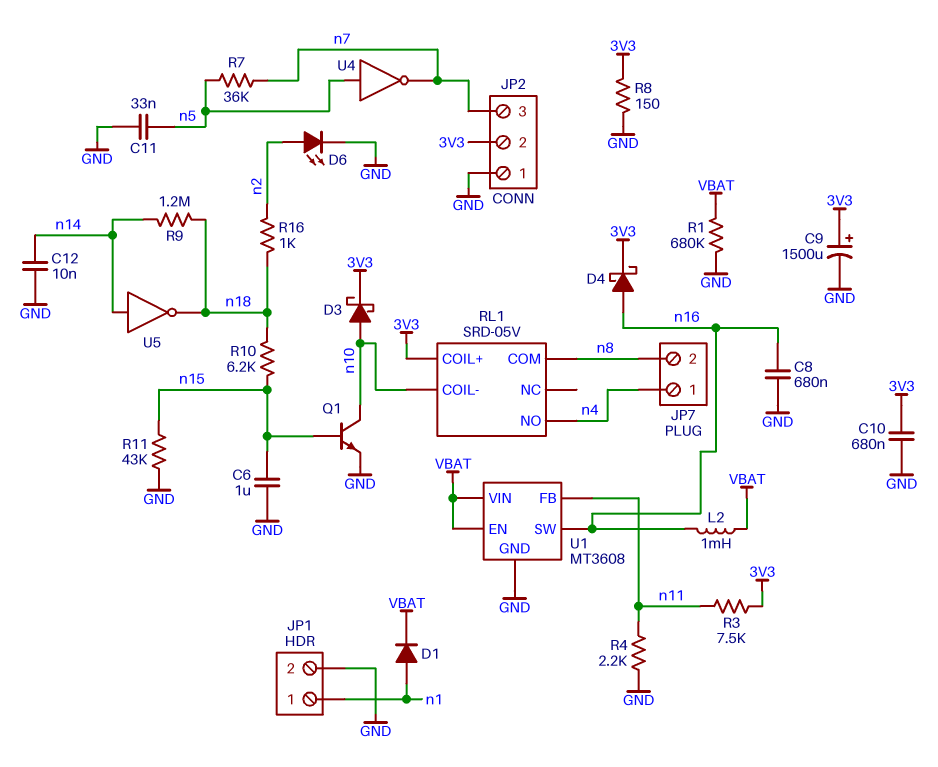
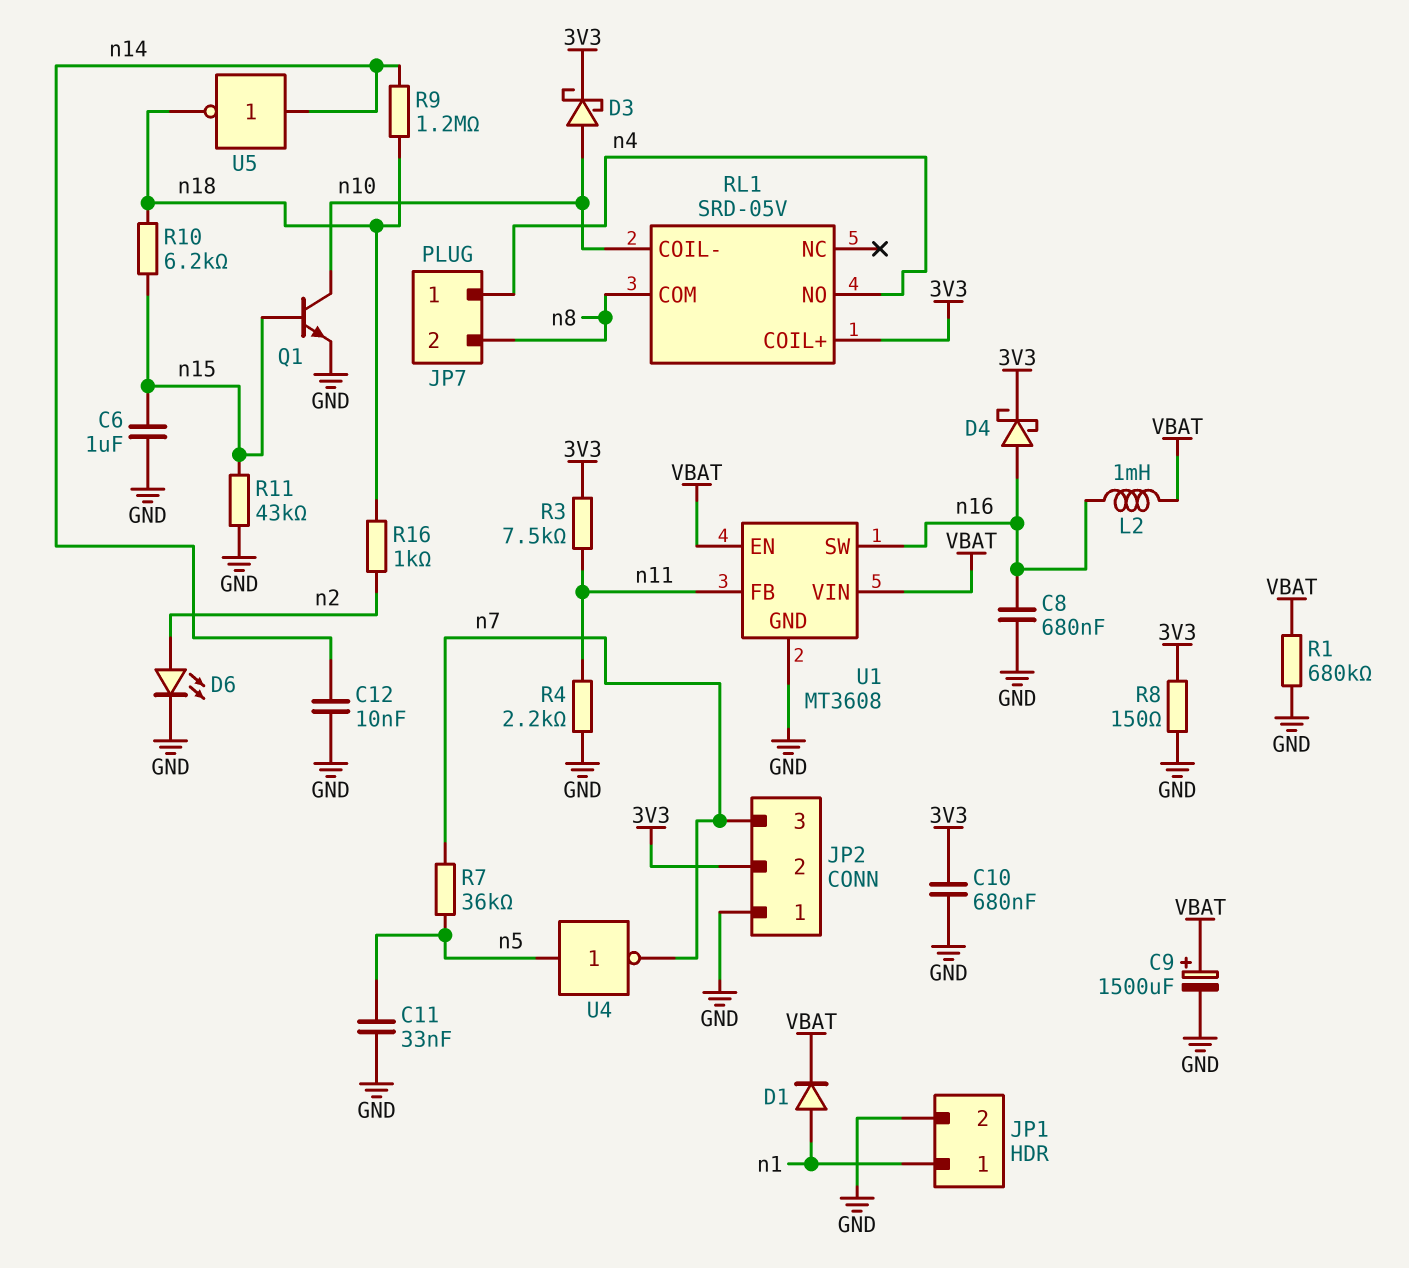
C9: 1500uF (plus 3V3, minus GND) -> 1500uF (plus VBAT, minus GND)

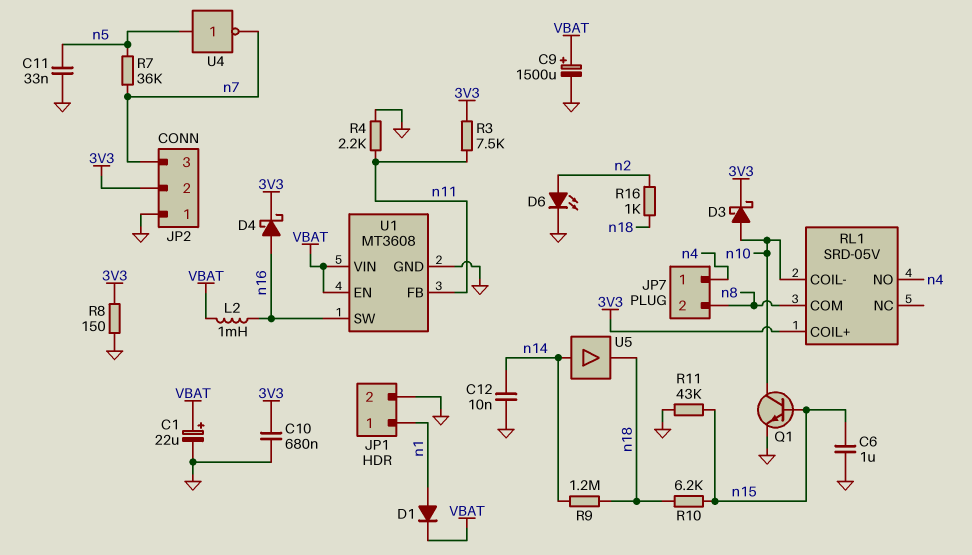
C1: none -> 22uF (plus VBAT, minus GND)
C8: 680nF (GND, n16) -> none
R1: 680k (GND, VBAT) -> none
U5: NOT (in n14, out n18) -> buffer (in n14, out n18)

